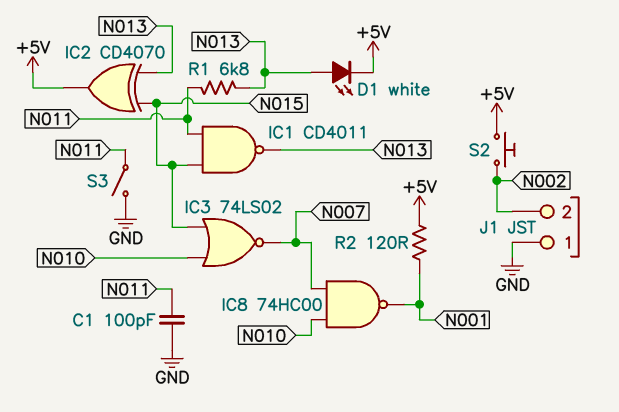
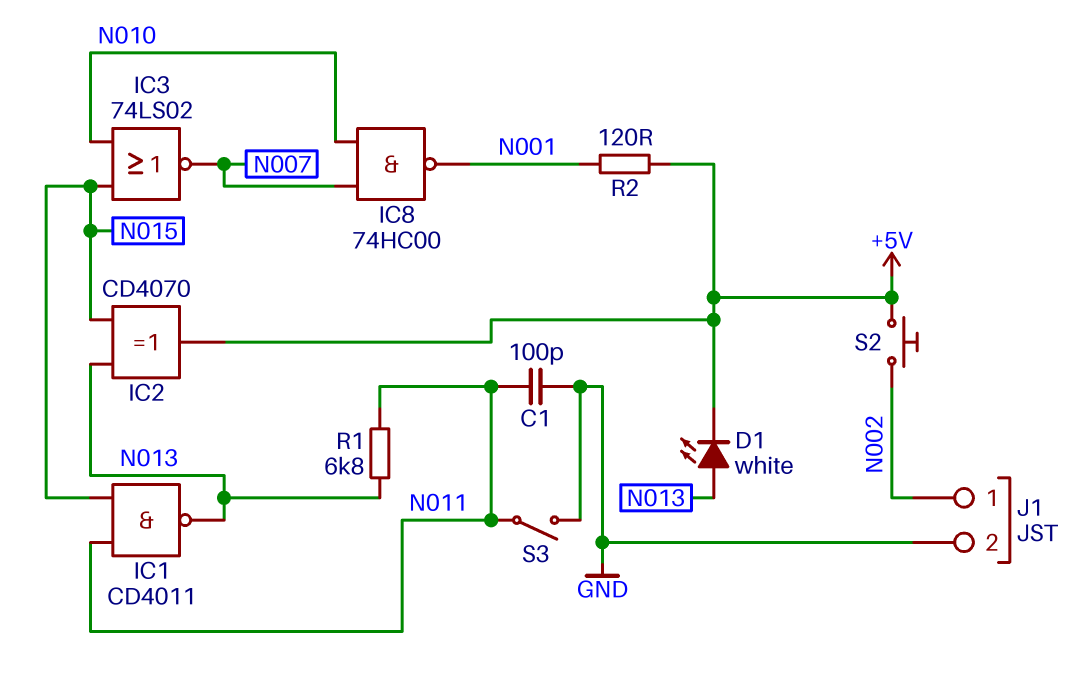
J1 pin 1: GND -> N002
J1 pin 2: N002 -> GND

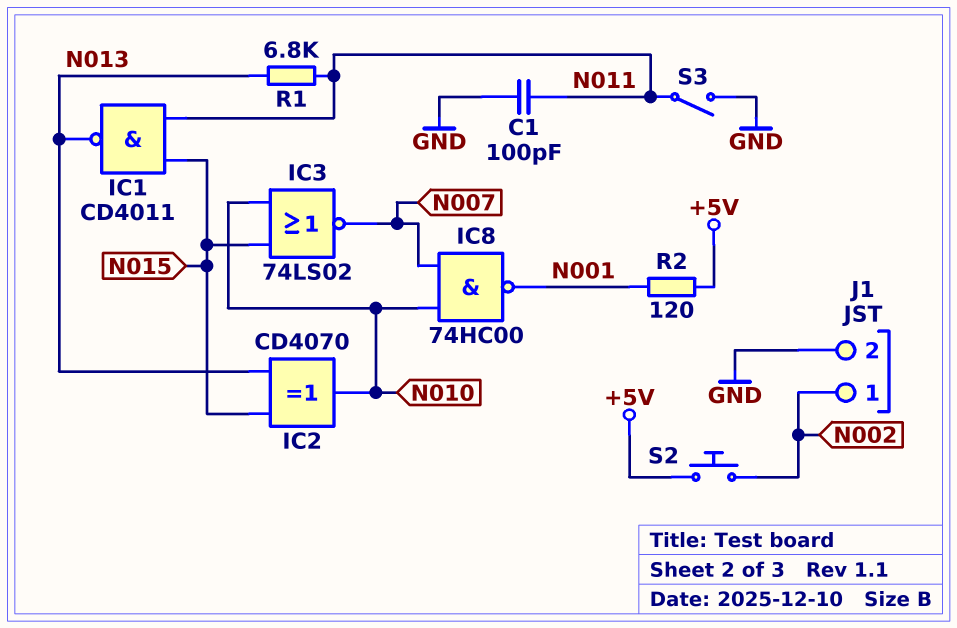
D1: LED white (A N013, K +5V) -> none
IC2: XOR CD4070 (in N013, in N015, out +5V) -> XOR CD4070 (in N013, in N015, out N010)

